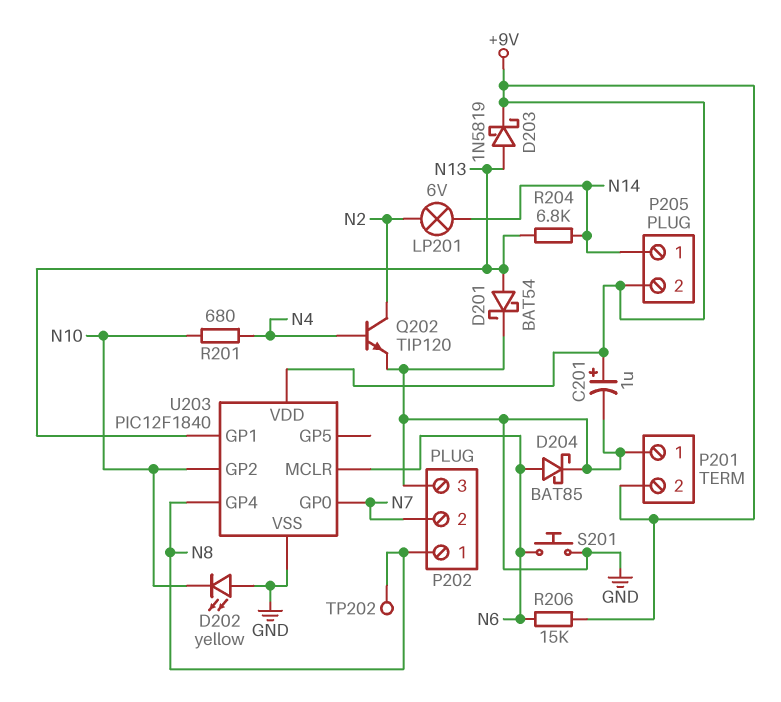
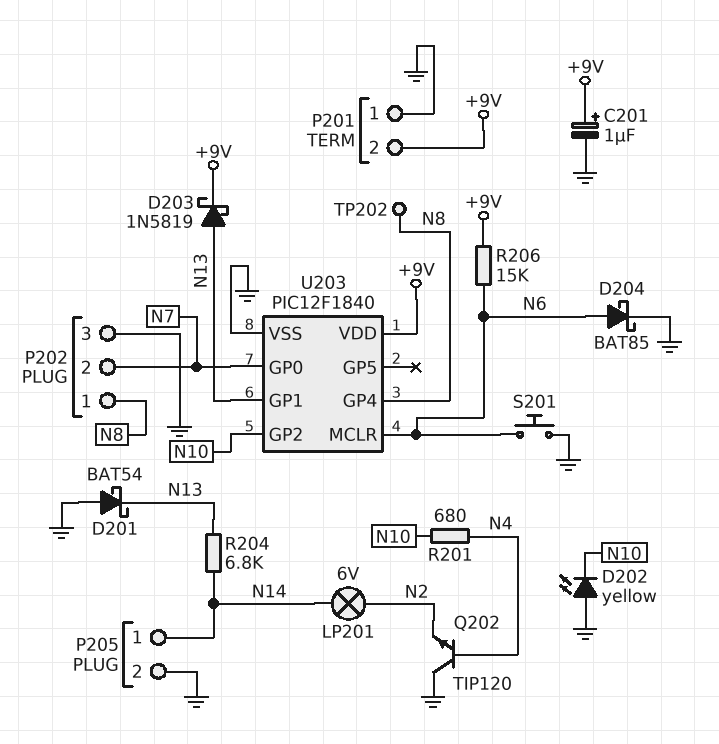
D201: schottky BAT54 (A N13, K GND) -> schottky BAT54 (A GND, K N13)
P205 pin 2: +9V -> GND
Q202: NPN TIP120 (B N4, C N2, E GND) -> NPN TIP120 (B N4, C GND, E N2)

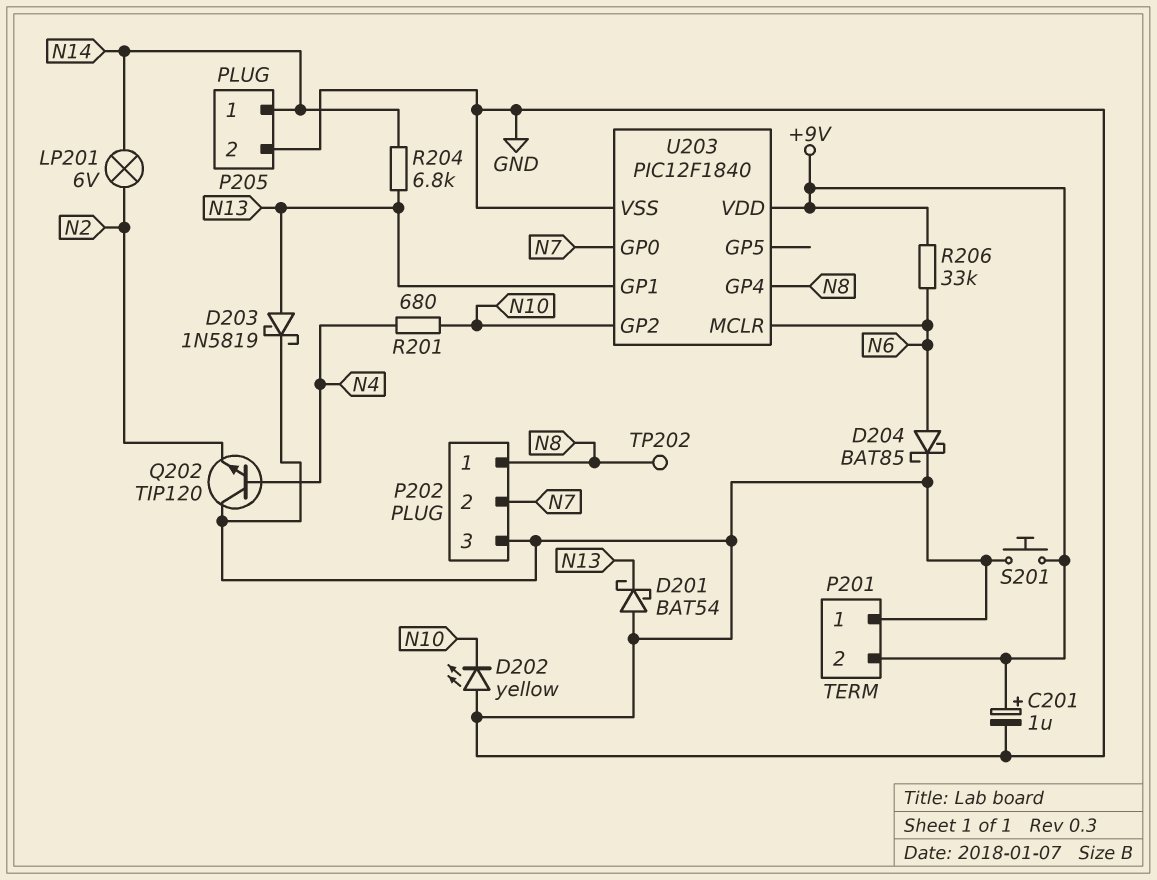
D203: schottky 1N5819 (A N13, K +9V) -> schottky 1N5819 (A N13, K GND)
R206: 15k (+9V, N6) -> 33k (+9V, N6)
S201: button (GND, N6) -> button (+9V, GND)

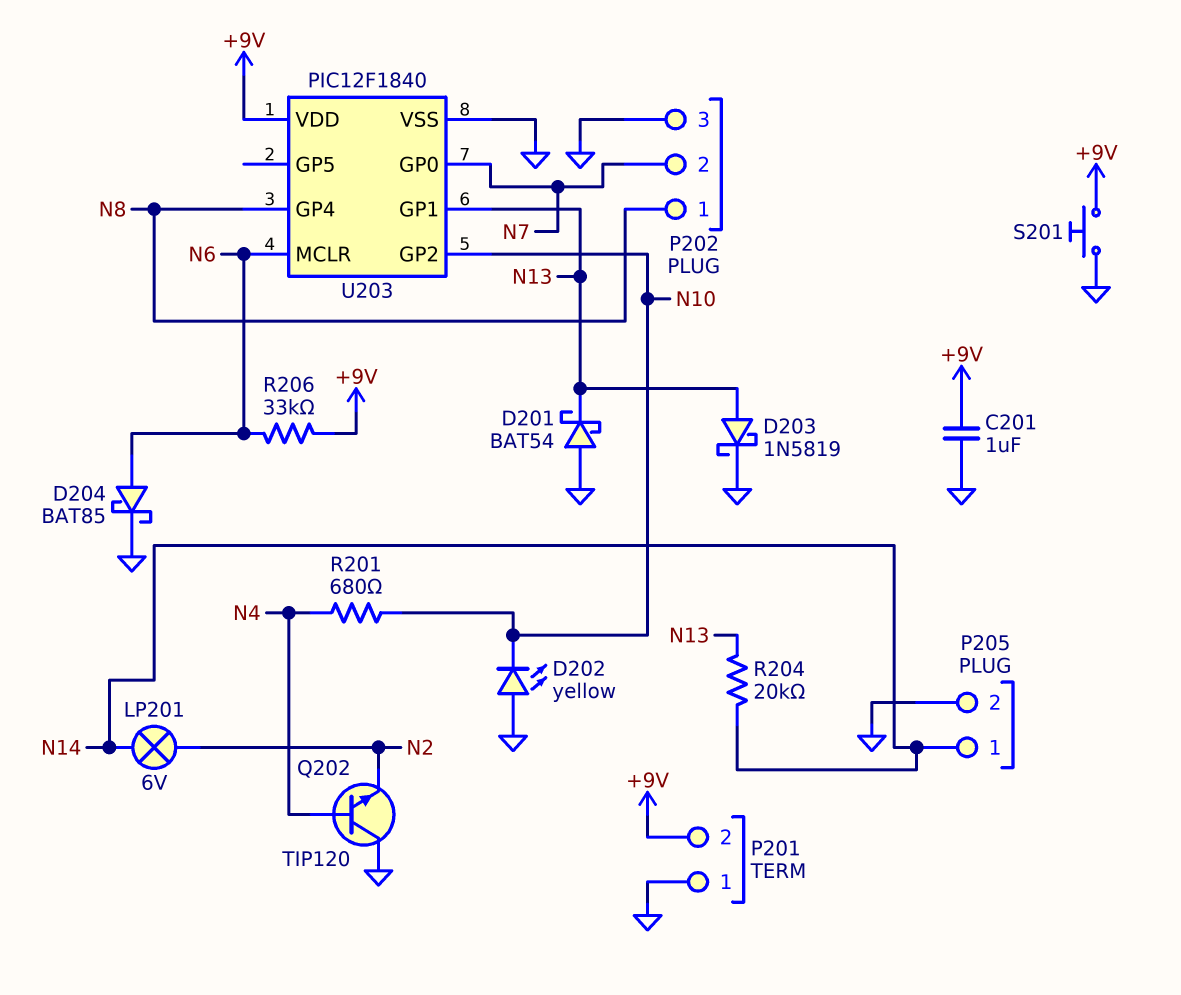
C201: 1uF (plus +9V, minus GND) -> 1uF (+9V, GND)
R204: 6.8k (N13, N14) -> 20k (N13, N14)
TP202: test point (N8) -> none

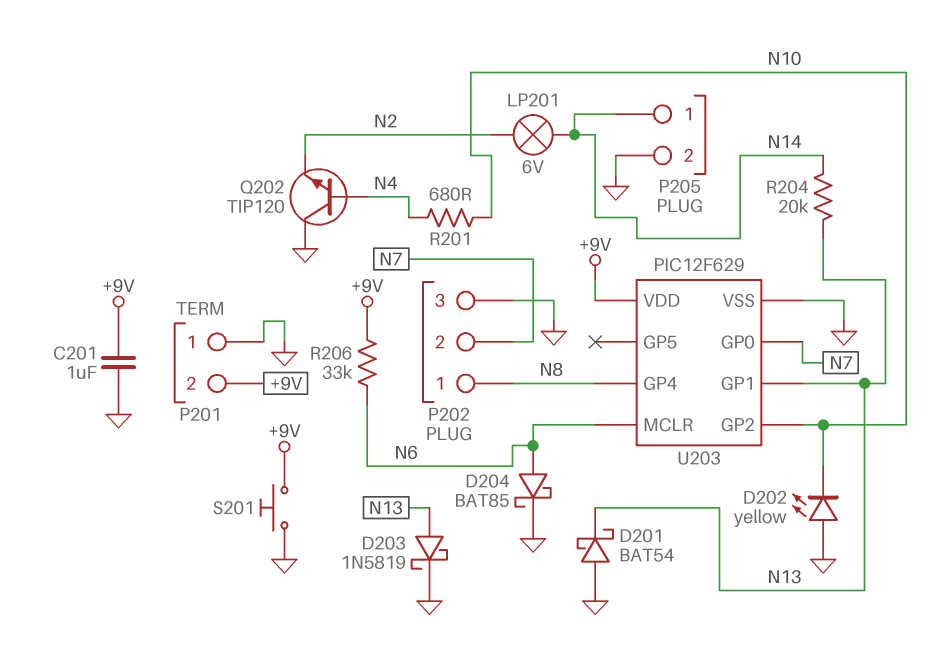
U203: PIC12F1840 -> PIC12F629

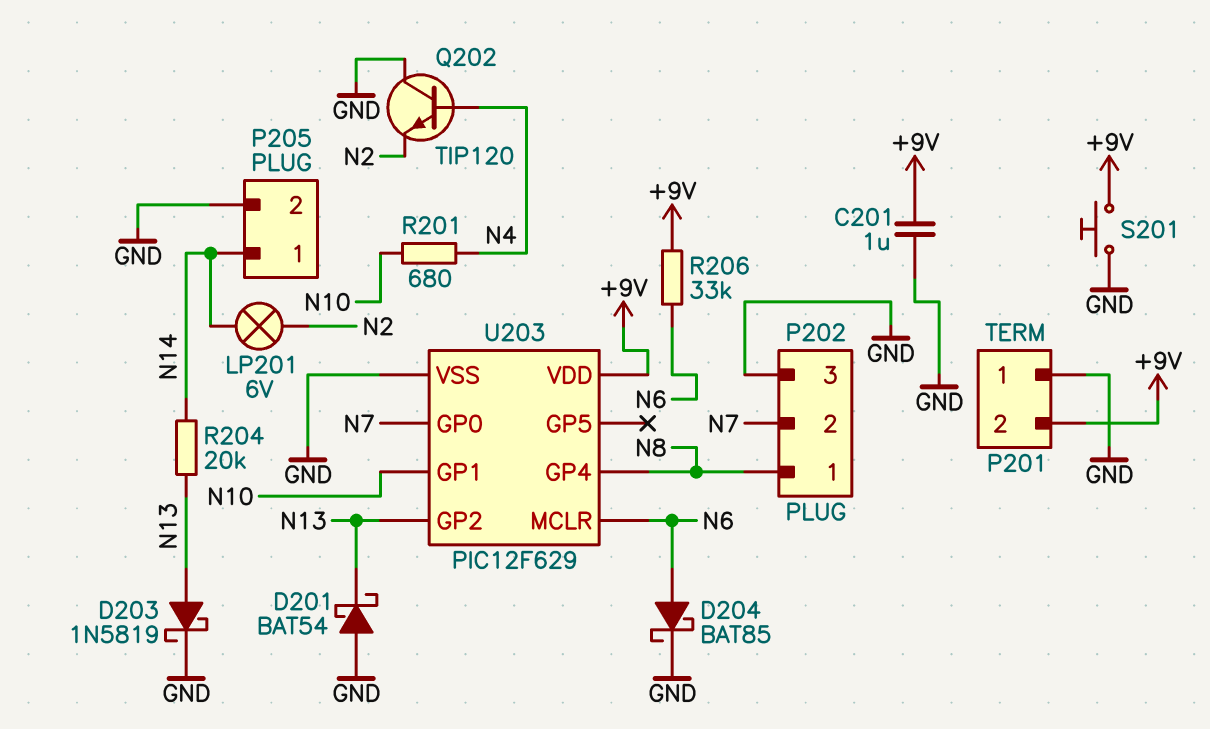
D202: LED yellow (A GND, K N10) -> none
U203 pin GP1: N13 -> N10
U203 pin GP2: N10 -> N13

